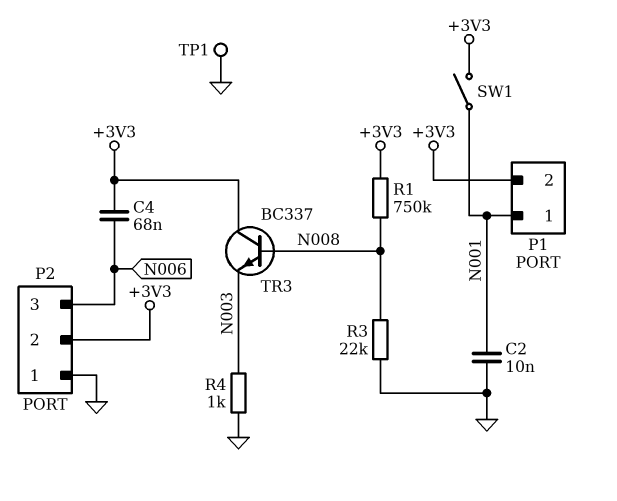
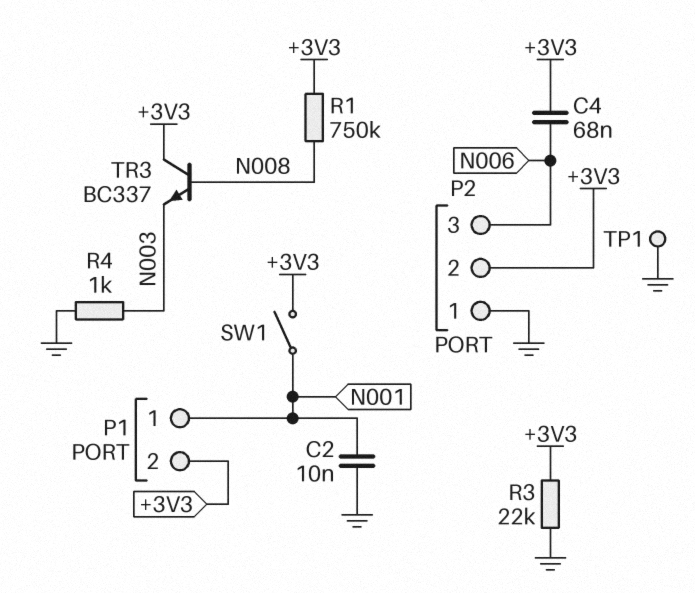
R3: 22k (GND, N008) -> 22k (+3V3, GND)

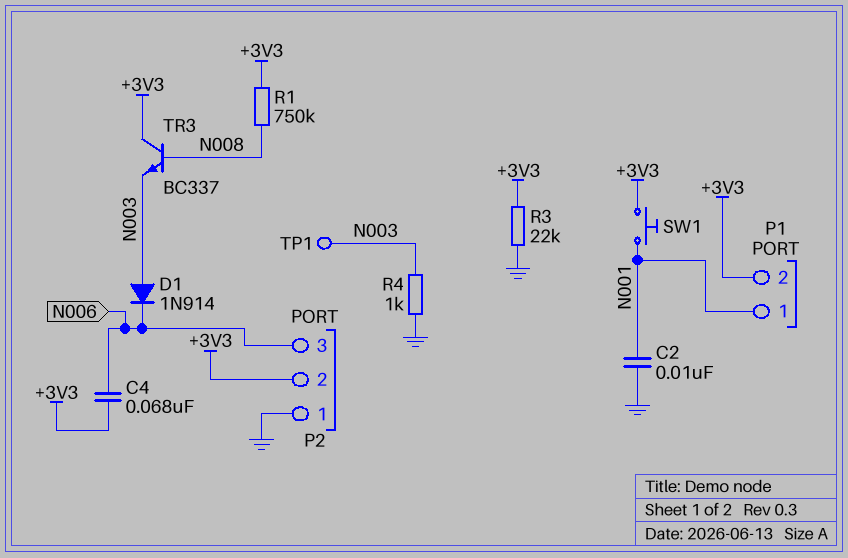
D1: none -> diode 1N914 (A N003, K N006)
SW1: switch (+3V3, N001) -> button (+3V3, N001)
TP1: test point (GND) -> test point (N003)

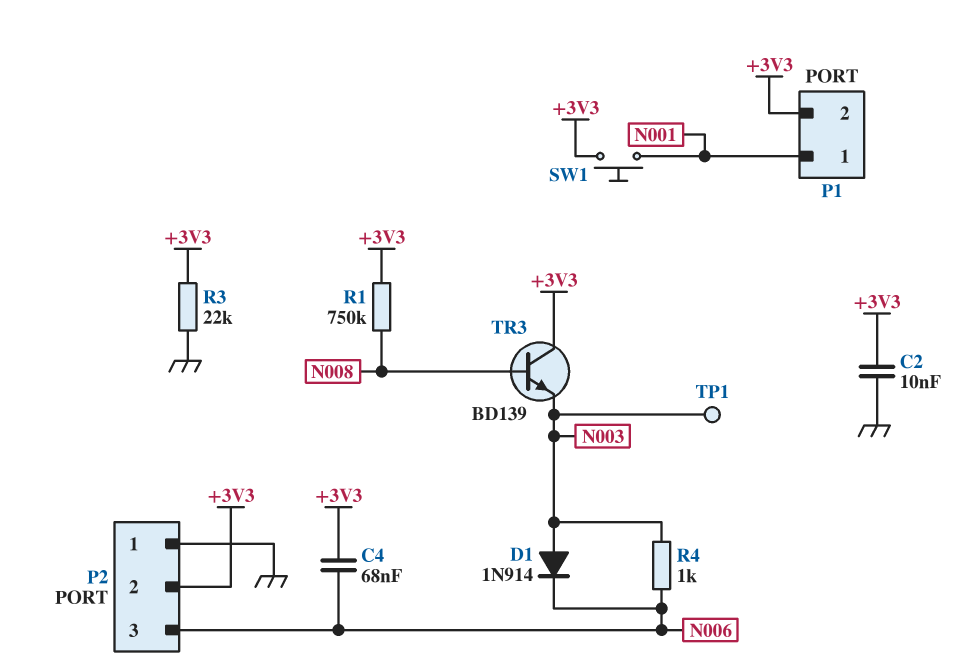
C2: 10nF (GND, N001) -> 10nF (+3V3, GND)
R4: 1k (GND, N003) -> 1k (N003, N006)
TR3: NPN BC337 (B N008, C +3V3, E N003) -> NPN BD139 (B N008, C +3V3, E N003)

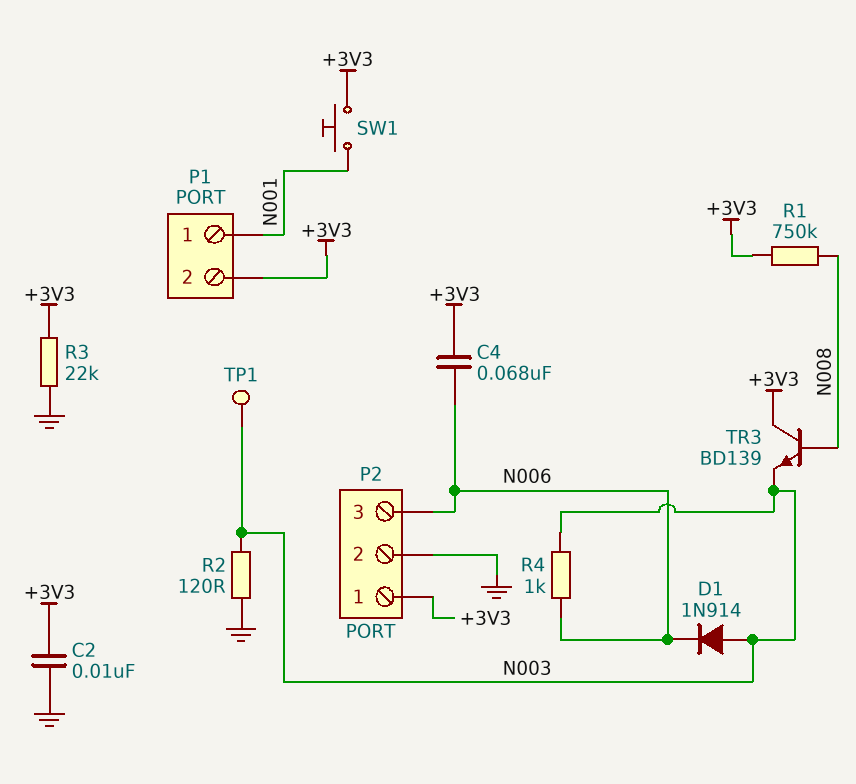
P2 pin 1: GND -> +3V3
P2 pin 2: +3V3 -> GND
R2: none -> 120 (GND, N003)

